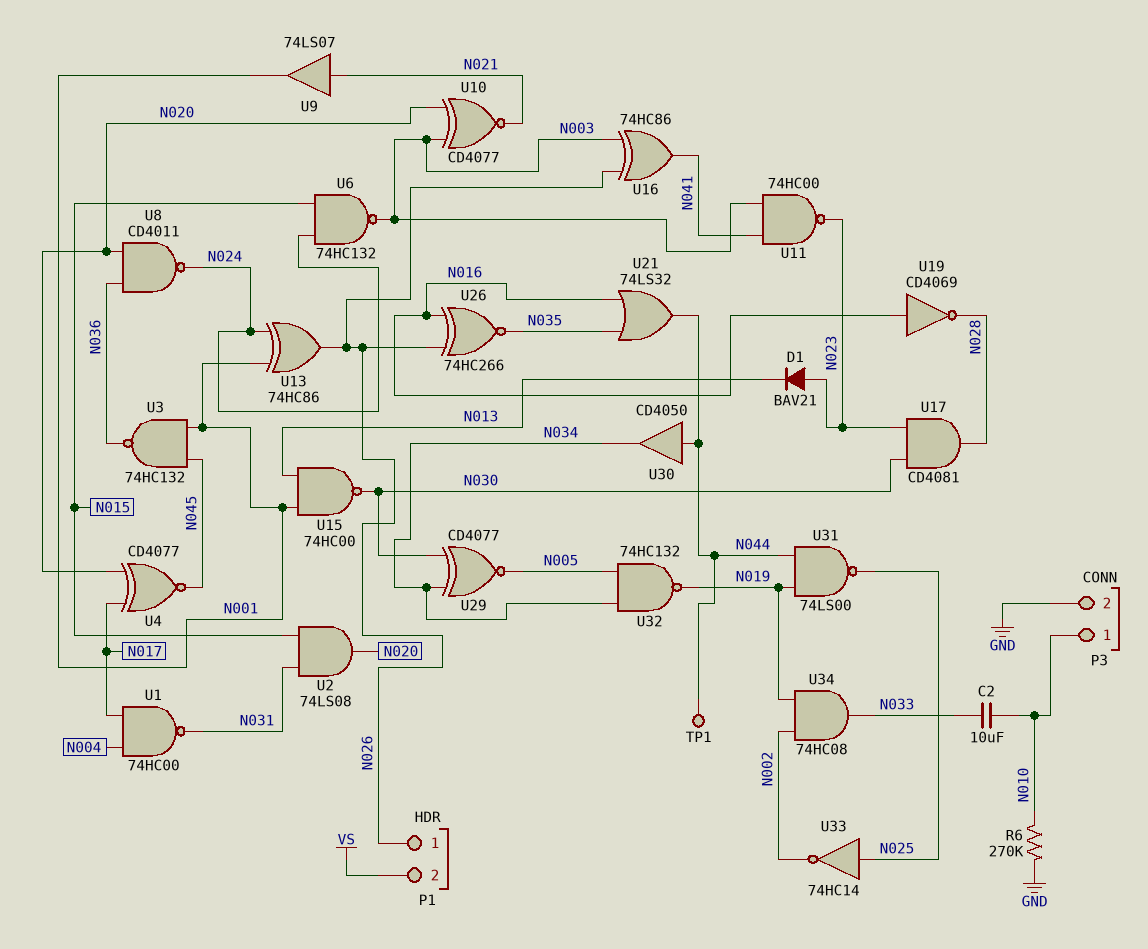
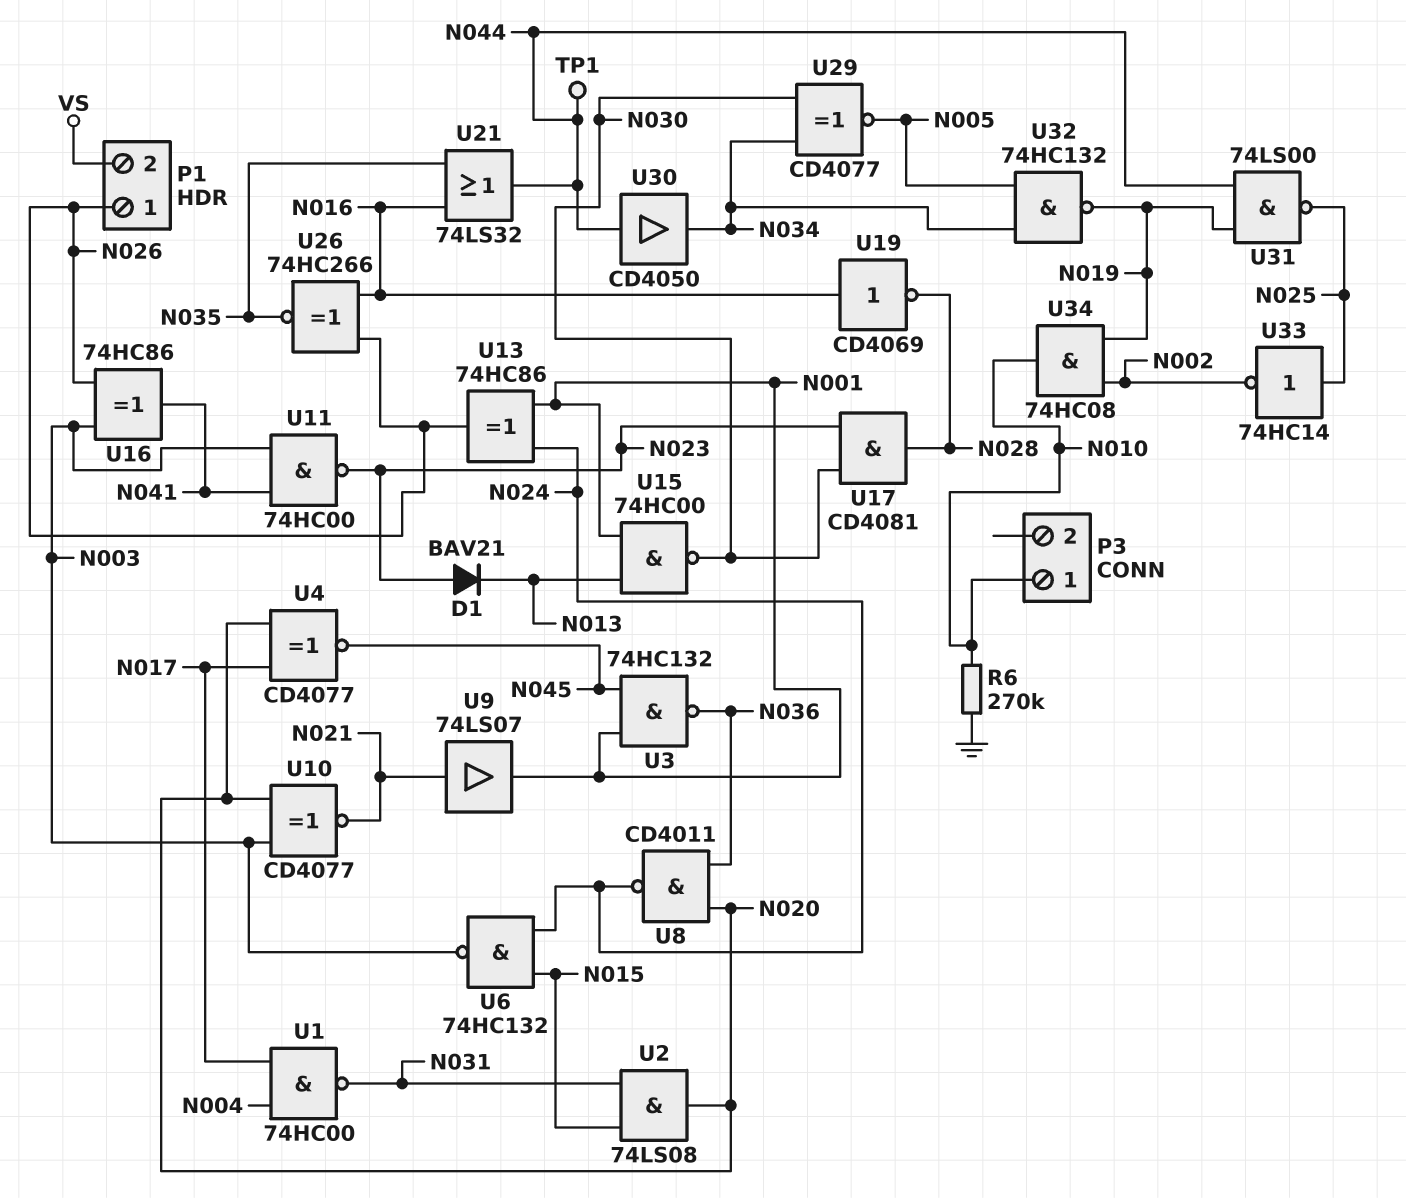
C2: 10uF (N010, N033) -> none
P3 pin 2: GND -> none
U34: AND 74HC08 (in N002, in N019, out N033) -> AND 74HC08 (in N002, in N019, out N010)

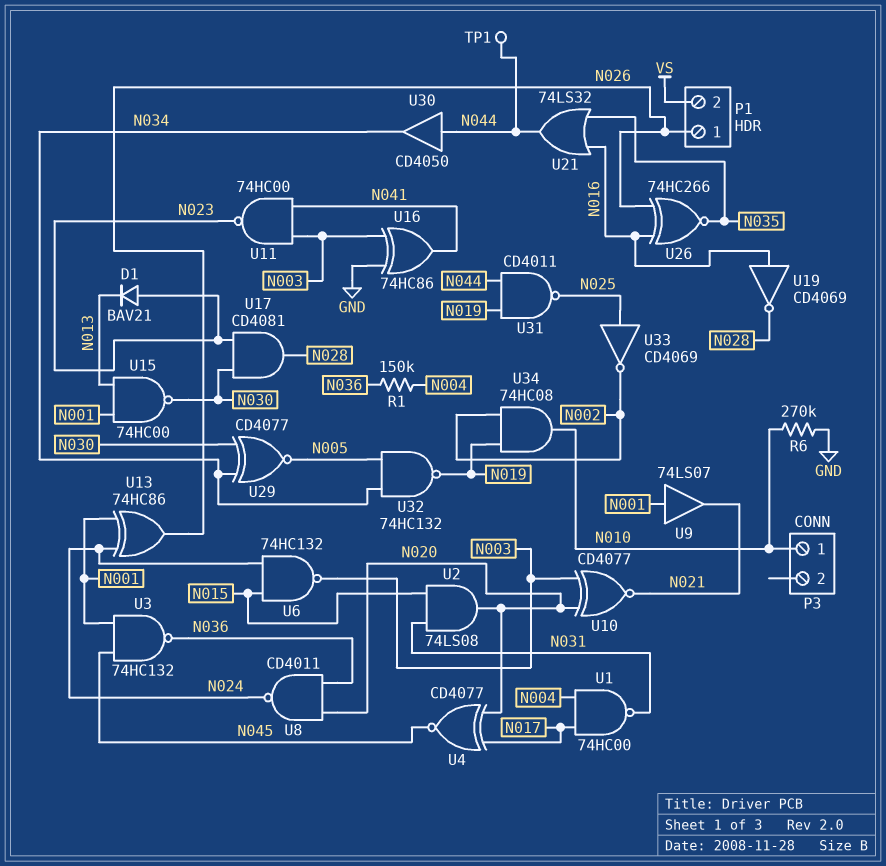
R1: none -> 150k (N004, N036)
U9: buffer 74LS07 (in N021, out N001) -> buffer 74LS07 (in N001, out N021)
U16: XOR 74HC86 (in N003, in N026, out N041) -> XOR 74HC86 (in GND, in N003, out N041)
U31: NAND 74LS00 (in N019, in N044, out N025) -> NAND CD4011 (in N019, in N044, out N025)
U33: NOT 74HC14 (in N025, out N002) -> NOT CD4069 (in N025, out N002)

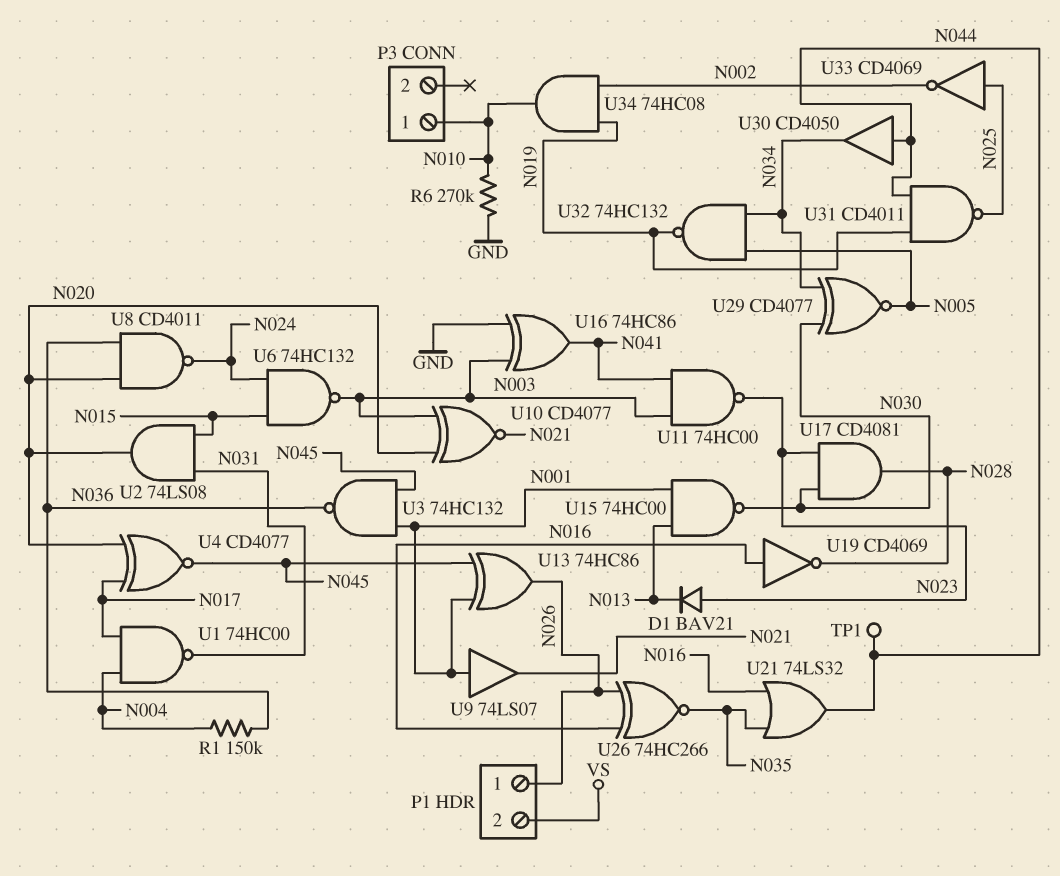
U13: XOR 74HC86 (in N001, in N024, out N026) -> XOR 74HC86 (in N001, in N045, out N026)

